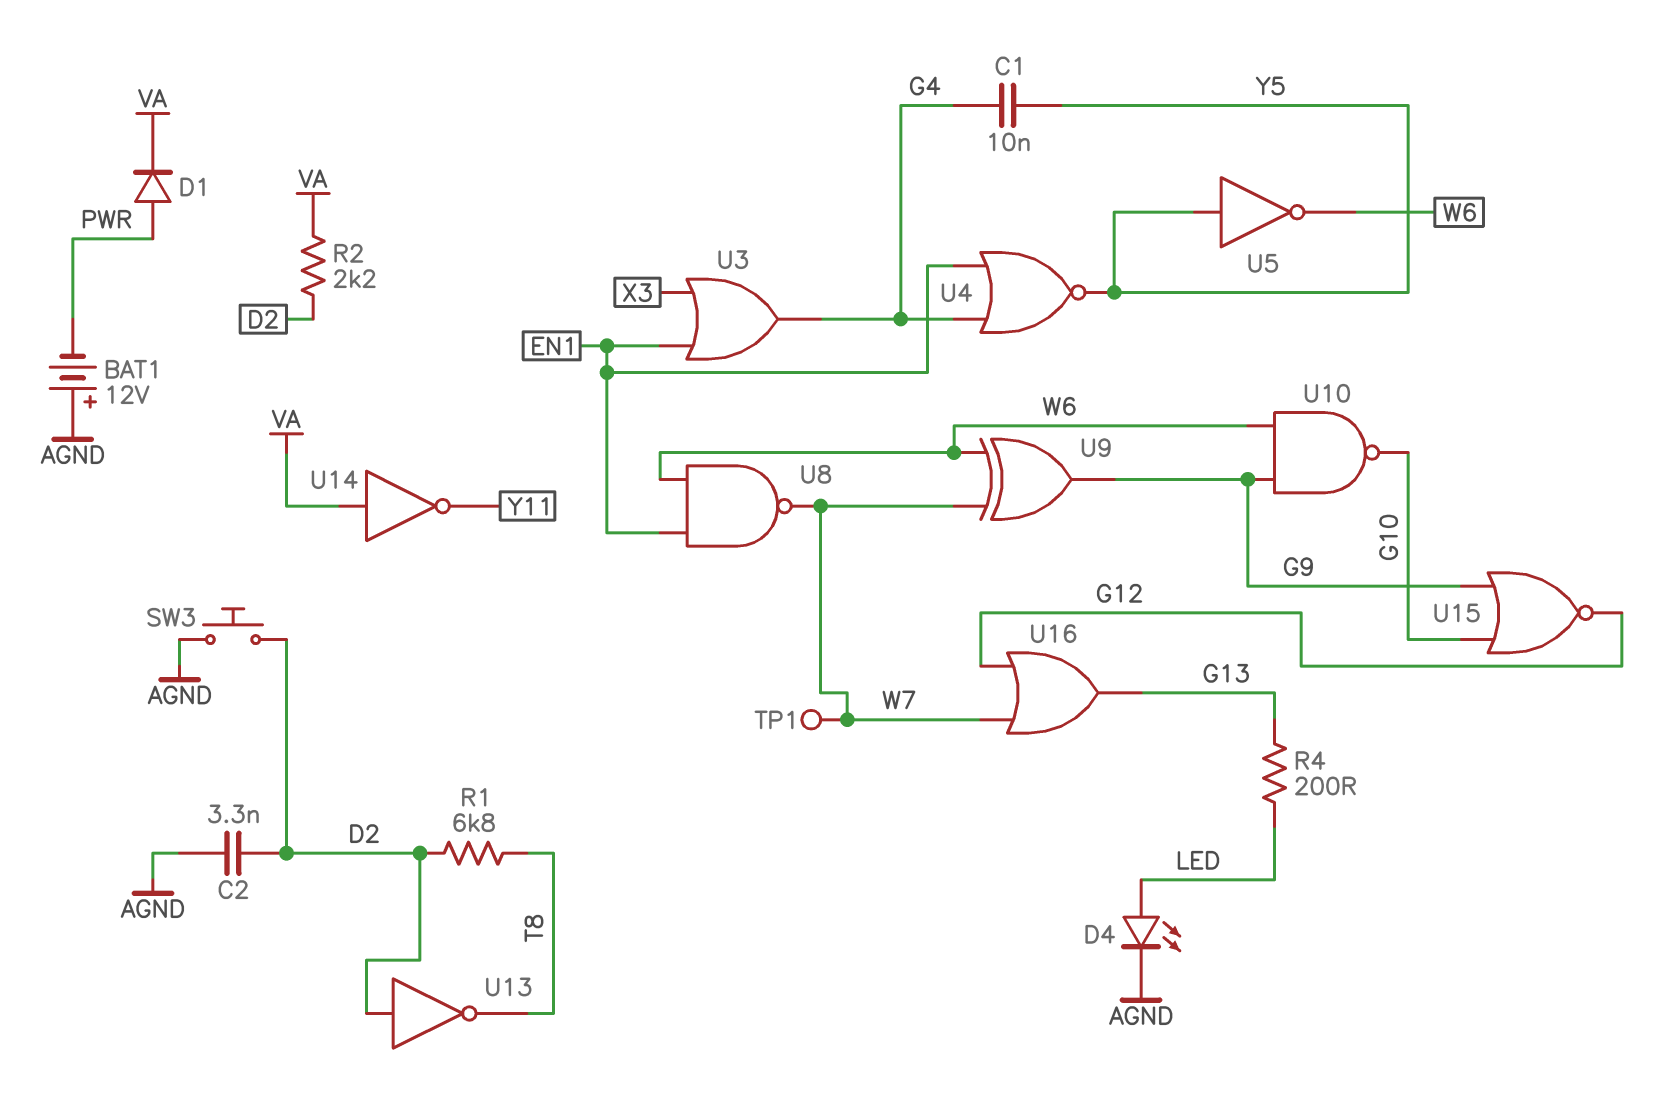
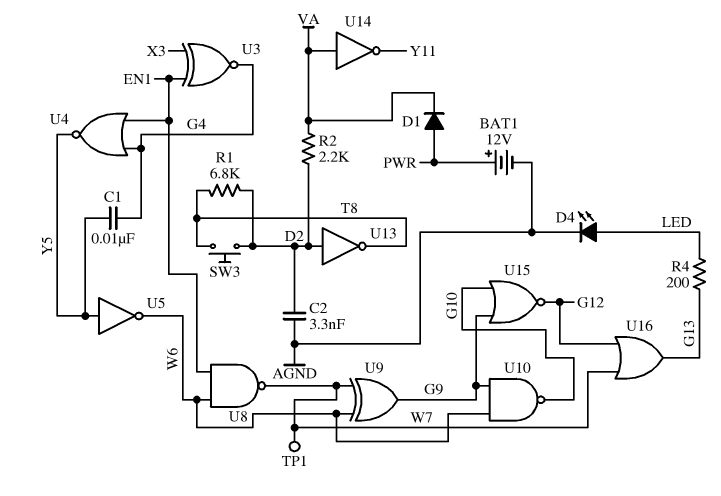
BAT1: 12V (plus AGND, minus PWR) -> 12V (plus PWR, minus AGND)
SW3: button (AGND, D2) -> button (D2, T8)
U3: OR (in EN1, in X3, out G4) -> XNOR (in EN1, in X3, out G4)

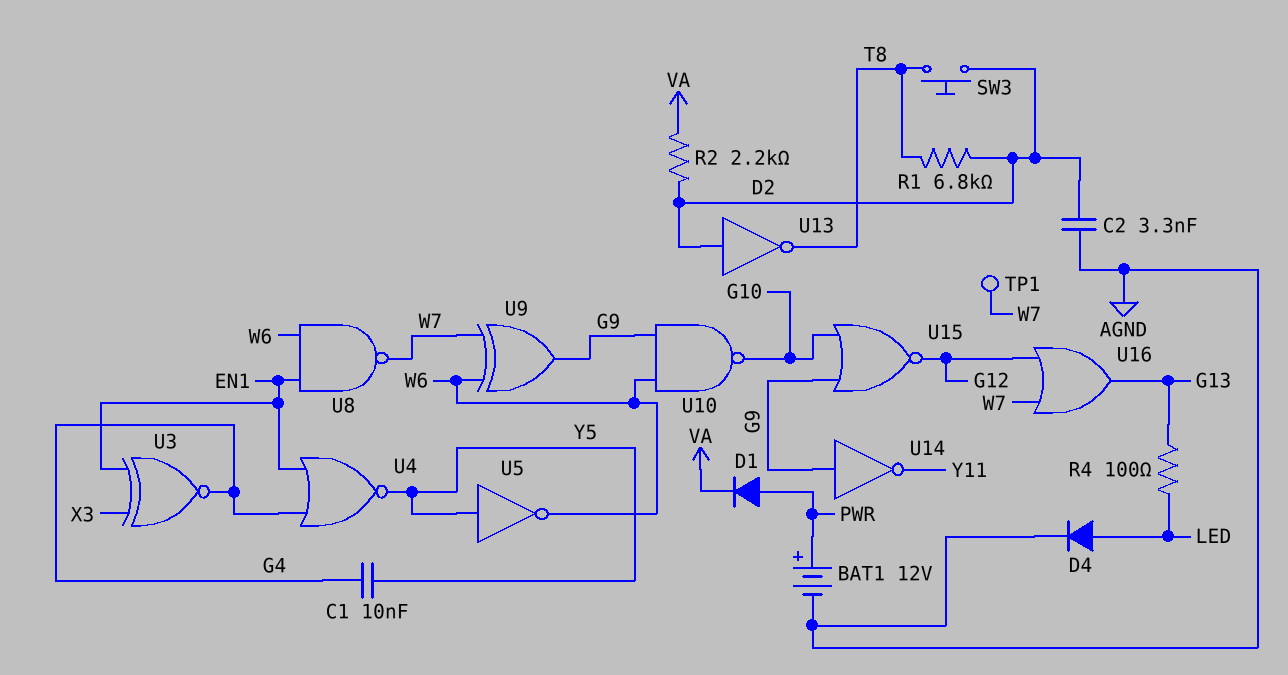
D4: LED (A LED, K AGND) -> diode (A LED, K AGND)
R4: 200 (G13, LED) -> 100 (G13, LED)
U14: NOT (in VA, out Y11) -> NOT (in G9, out Y11)

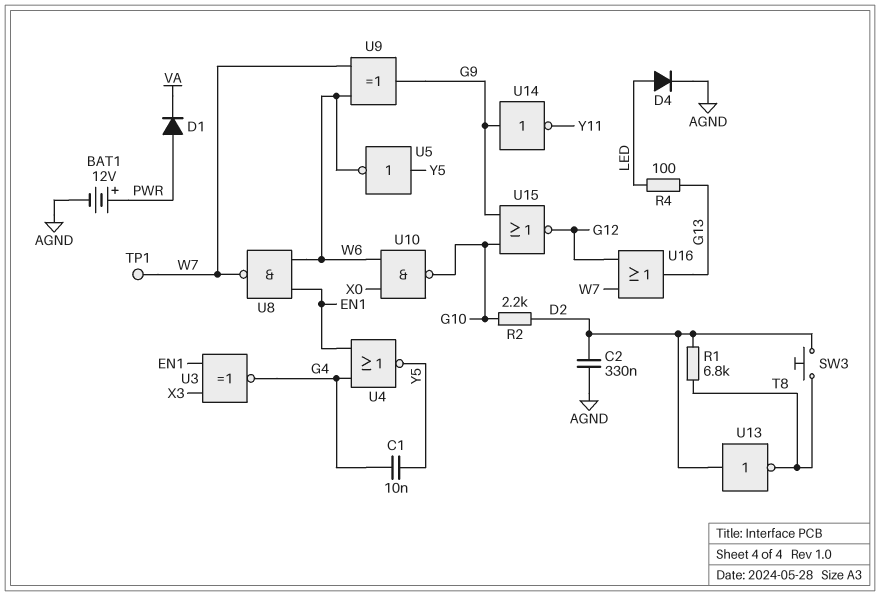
C2: 3.3nF (AGND, D2) -> 330nF (AGND, D2)
R2: 2.2k (D2, VA) -> 2.2k (D2, G10)
U10: NAND (in G9, in W6, out G10) -> NAND (in W6, in X0, out G10)

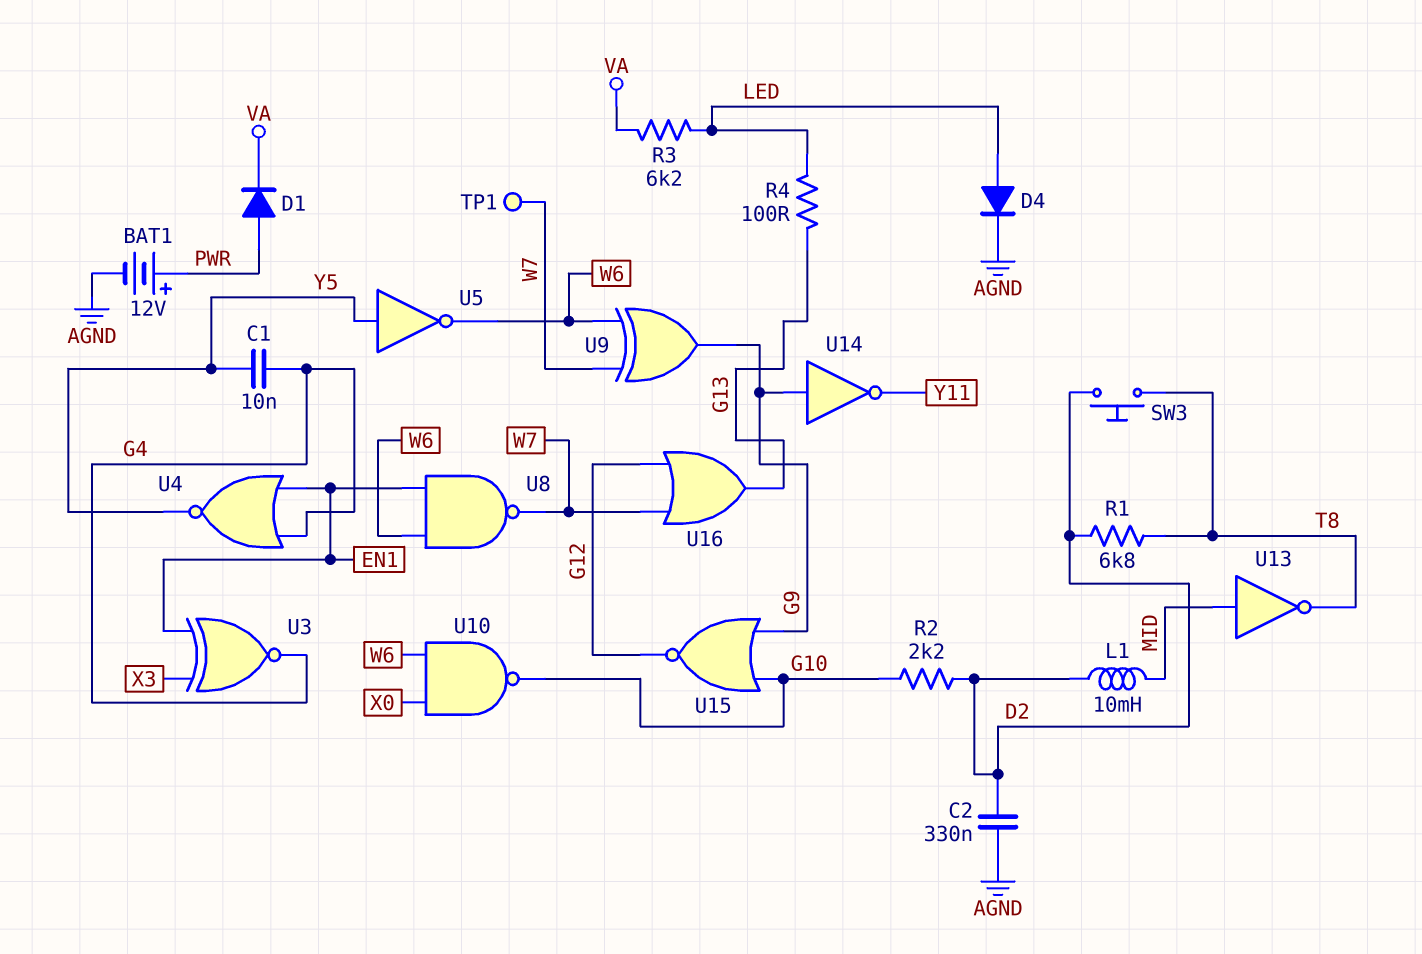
L1: none -> 10mH (D2, MID)
R3: none -> 6.2k (LED, VA)
U13: NOT (in D2, out T8) -> NOT (in MID, out T8)

